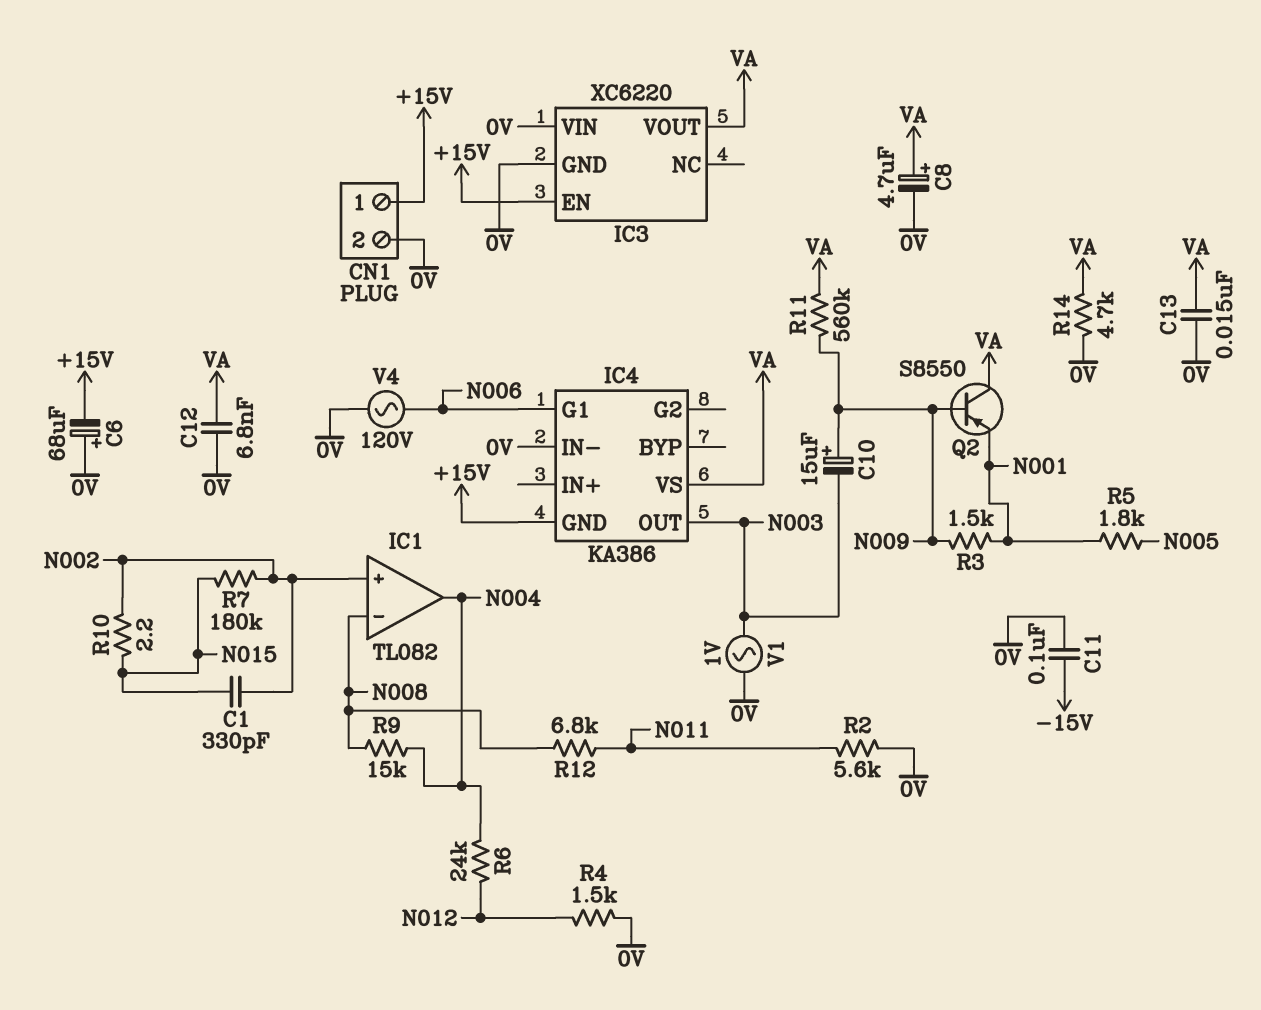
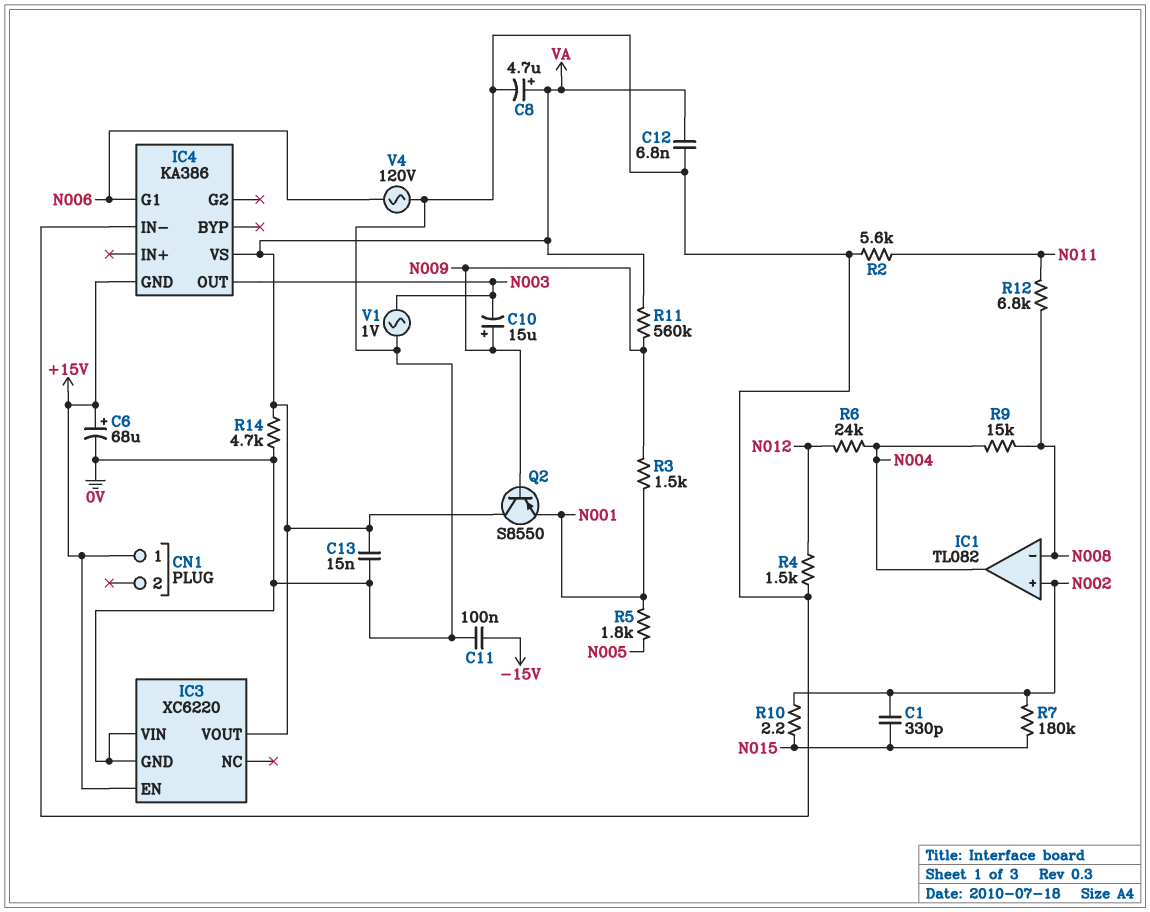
C6: 68uF (plus 0V, minus +15V) -> 68uF (plus +15V, minus 0V)
CN1 pin 2: 0V -> none

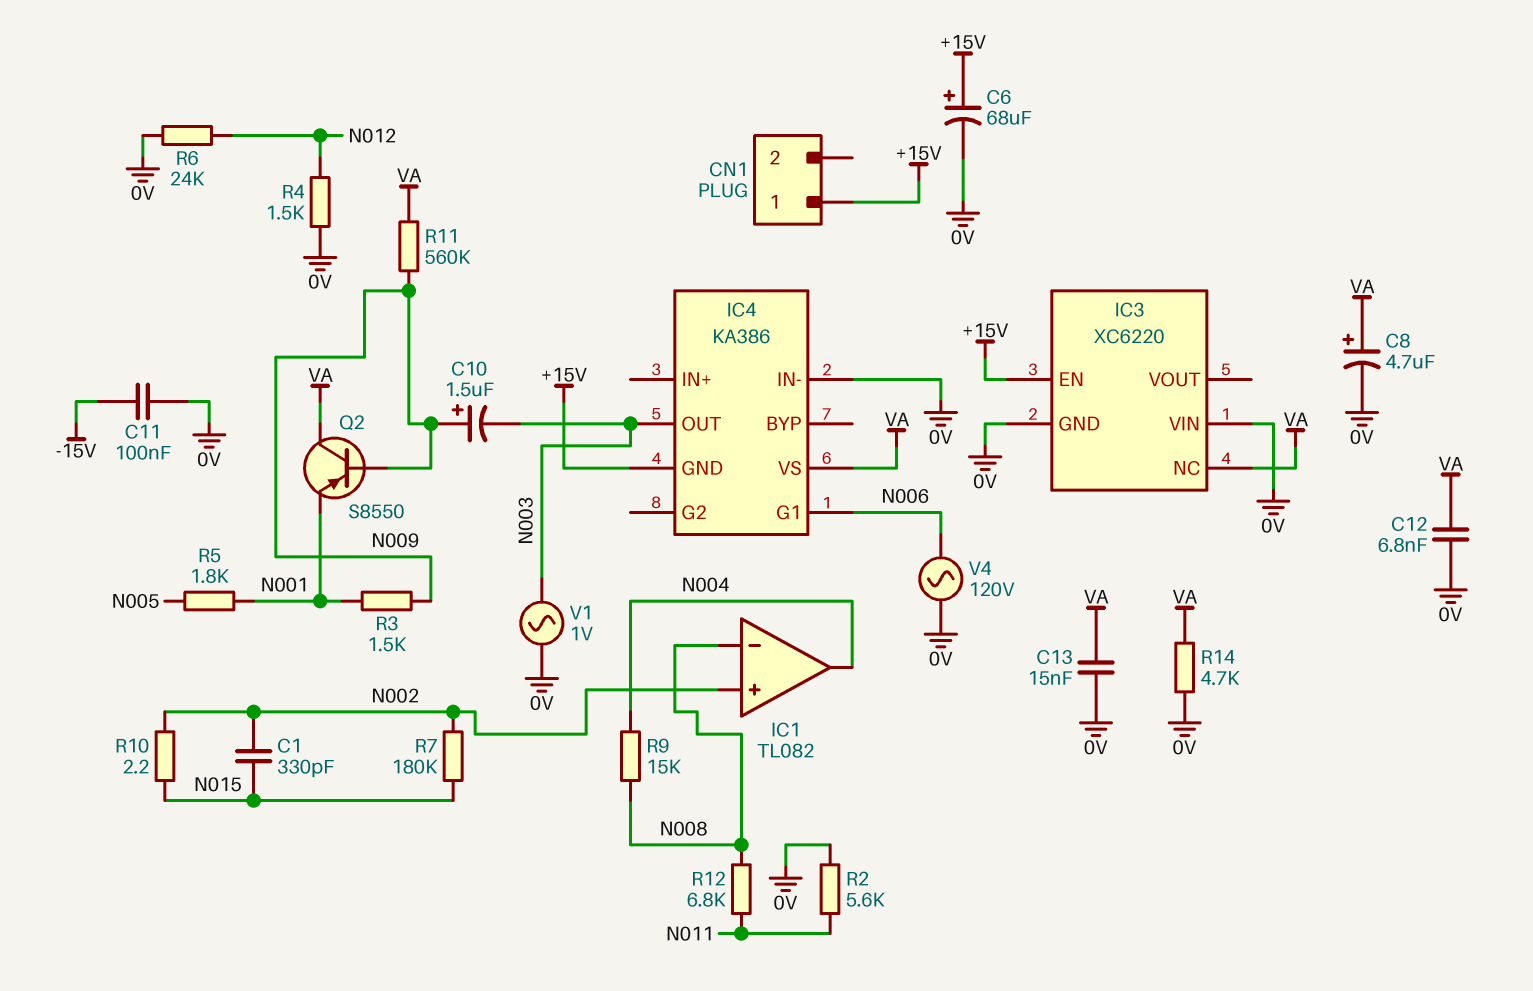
C10: 15uF (plus N009, minus N003) -> 1.5uF (plus N009, minus N003)
IC3 pin NC: none -> VA
IC3 pin VOUT: VA -> none
R6: 24k (N004, N012) -> 24k (0V, N012)

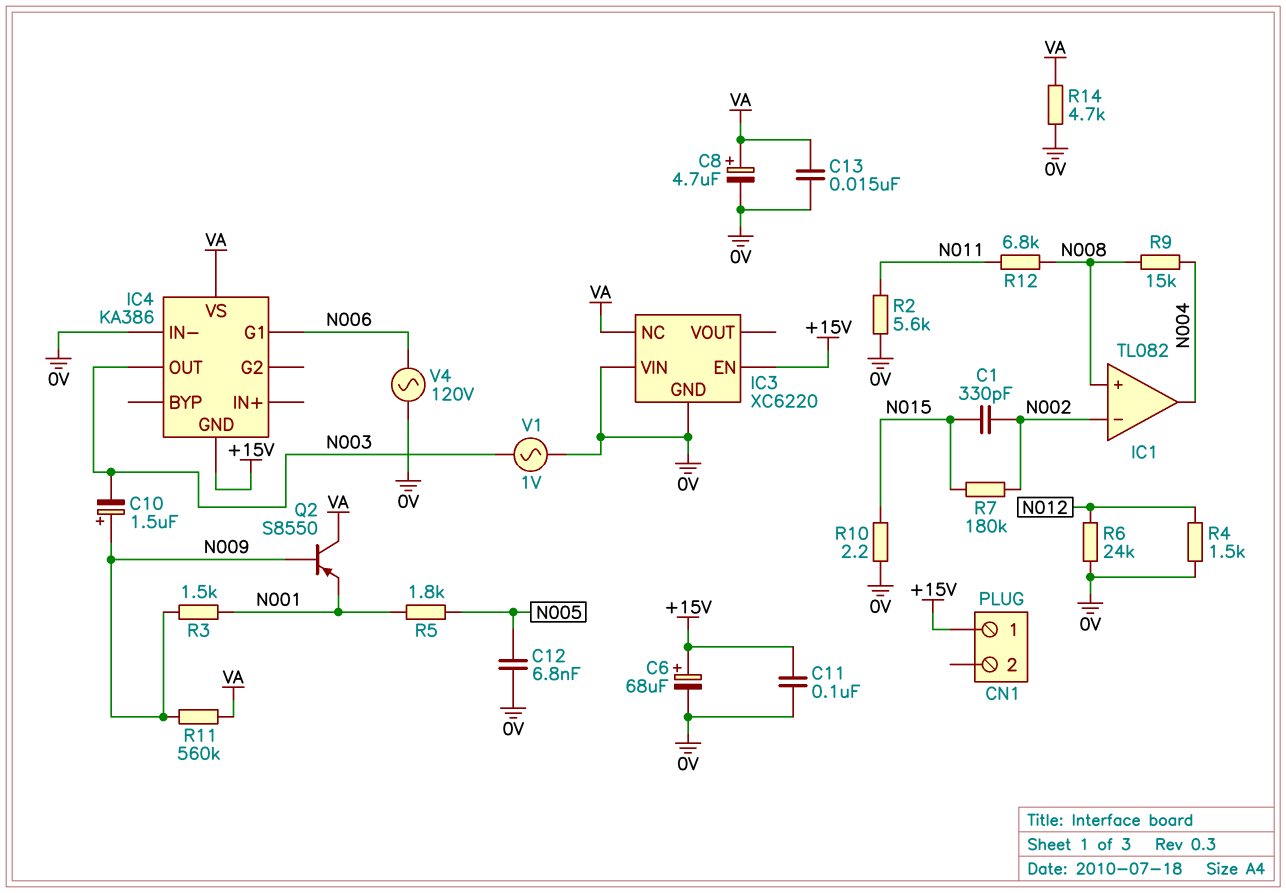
C11: 100nF (-15V, 0V) -> 100nF (+15V, 0V)
C12: 6.8nF (0V, VA) -> 6.8nF (0V, N005)
IC1 pin in+: N002 -> N008
IC1 pin in-: N008 -> N002
R10: 2.2 (N002, N015) -> 2.2 (0V, N015)

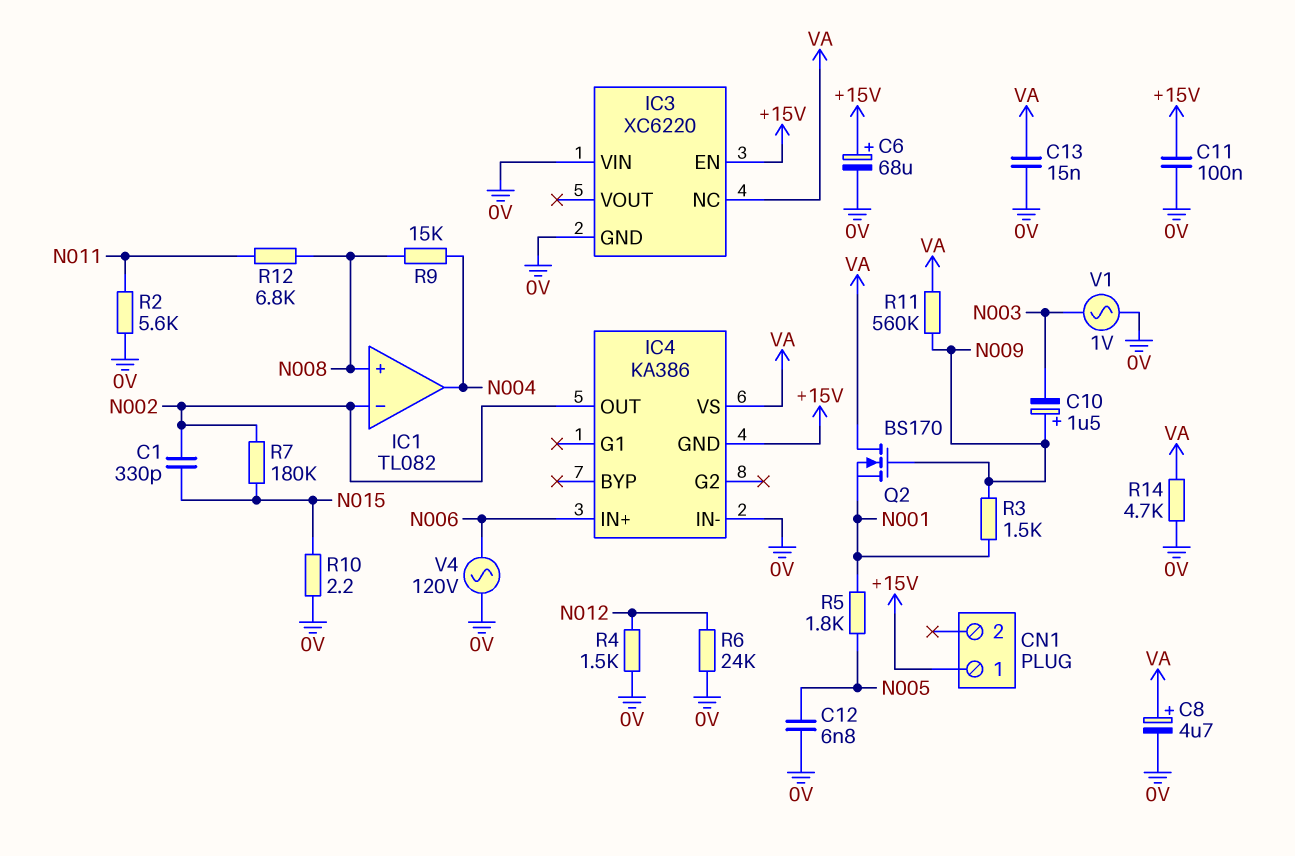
IC4 pin G1: N006 -> none
IC4 pin IN+: none -> N006
IC4 pin OUT: N003 -> N002
Q2: PNP S8550 (B N009, C VA, E N001) -> NMOS BS170 (G N009, D VA, S N001)

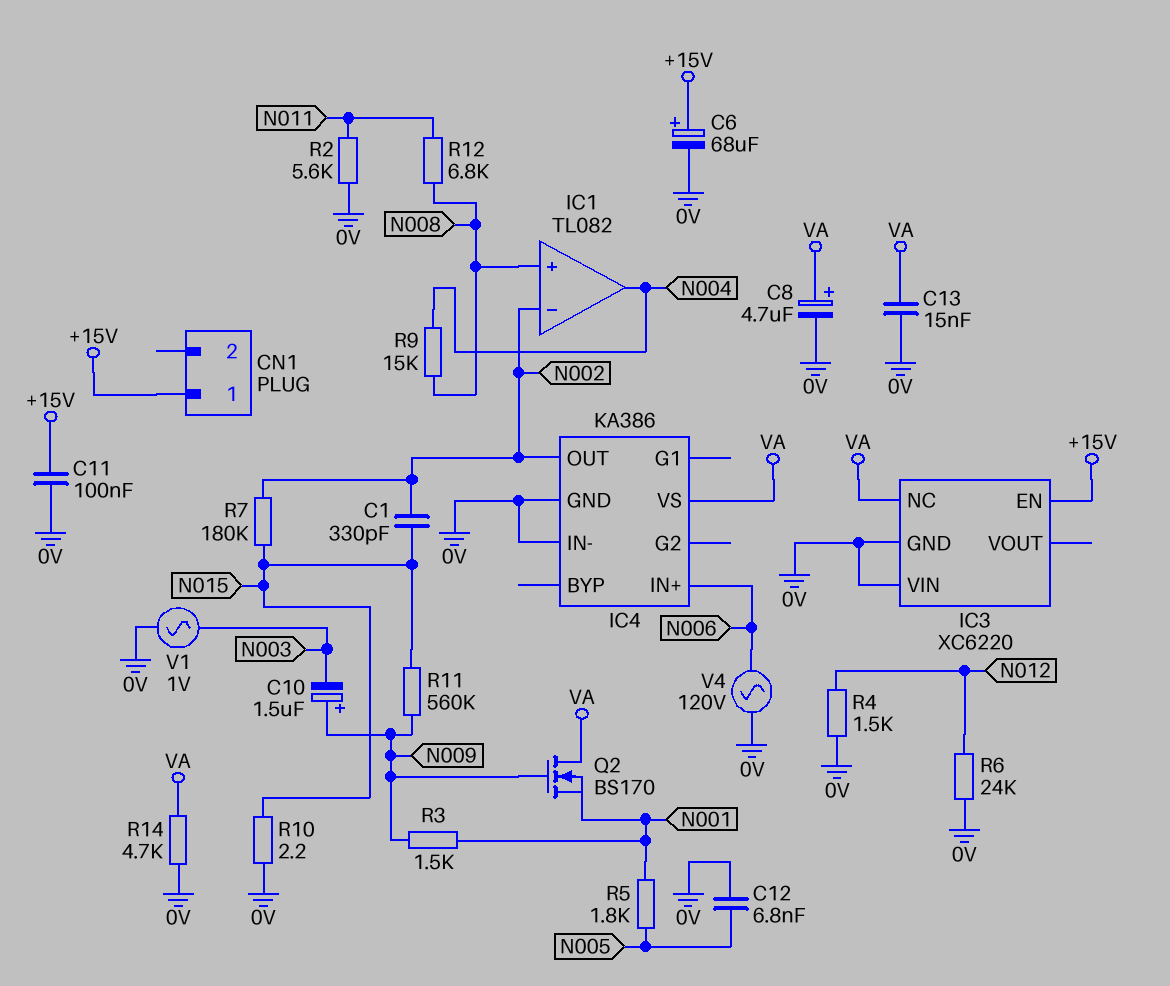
IC4 pin GND: +15V -> 0V
R11: 560k (N009, VA) -> 560k (N009, N015)

